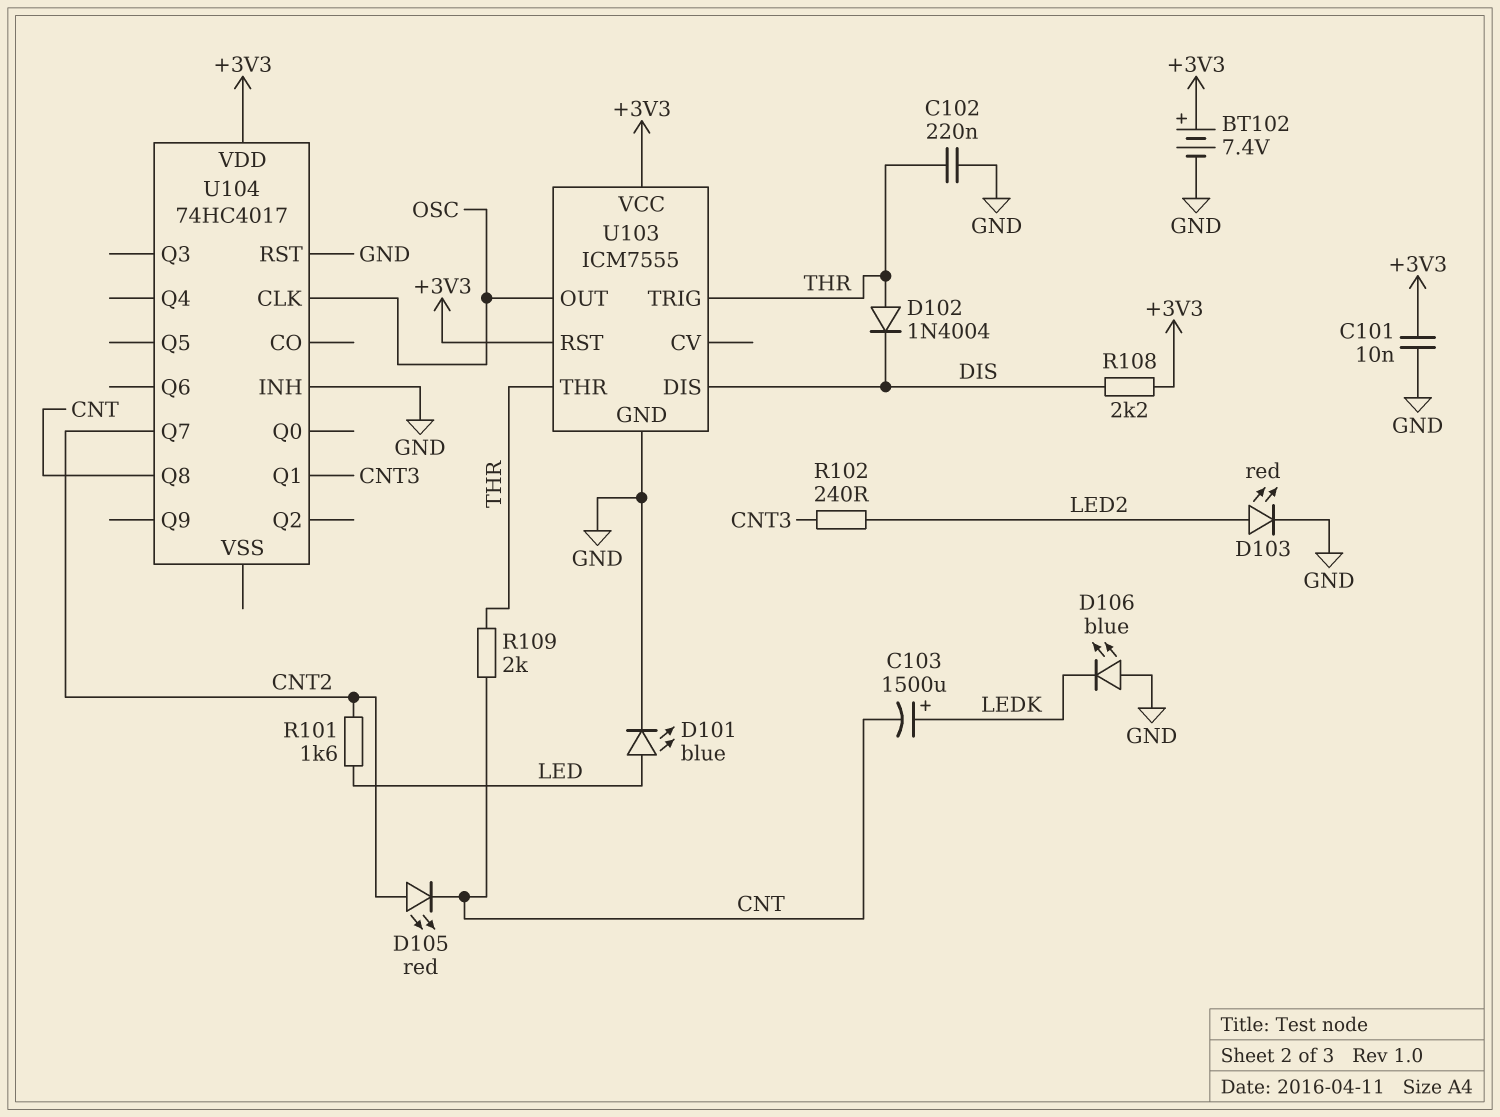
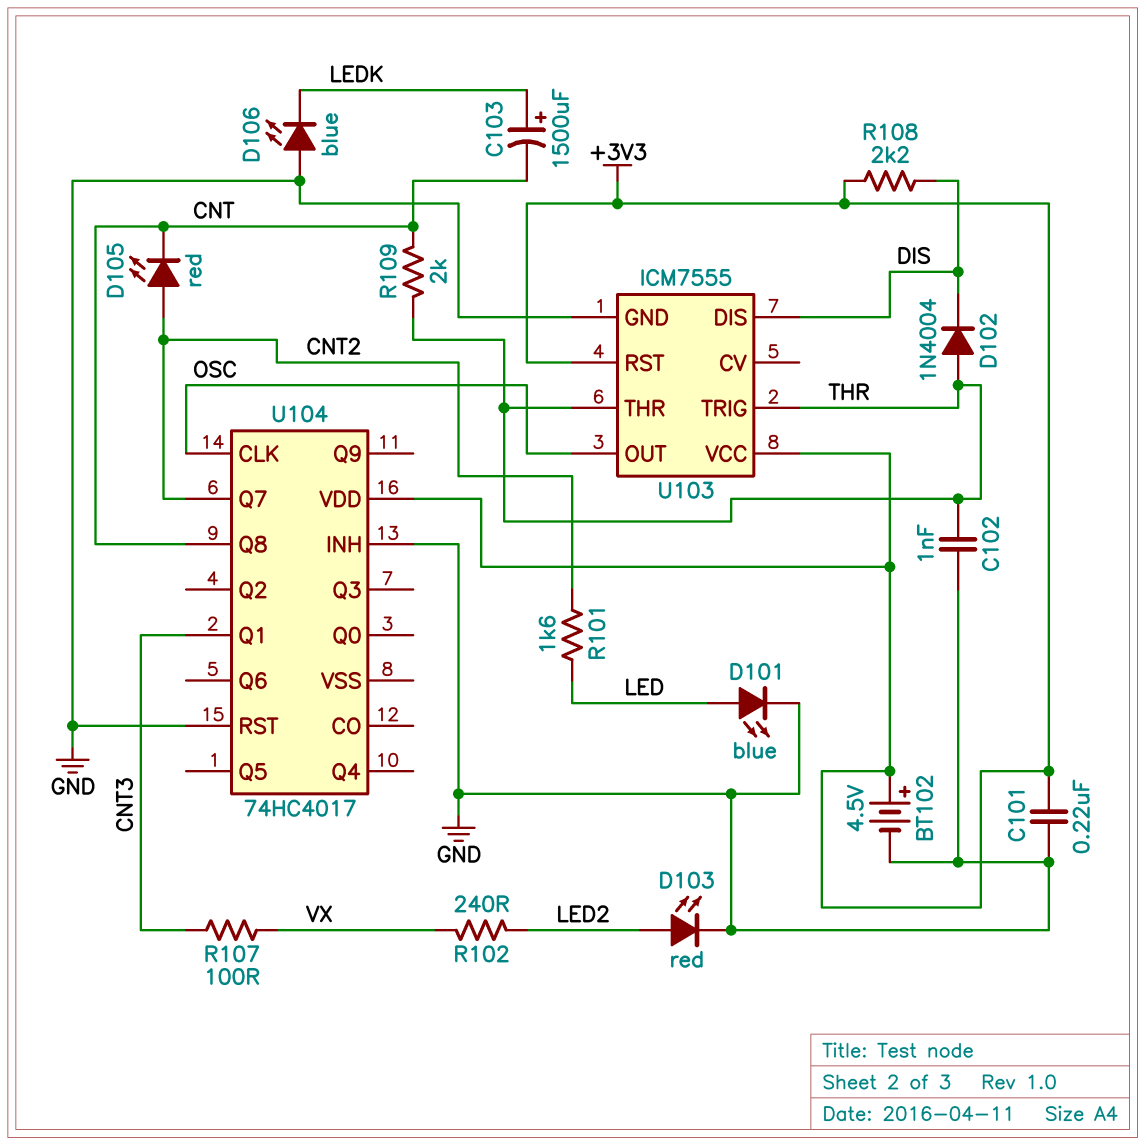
BT102: 7.4V (plus +3V3, minus GND) -> 4.5V (plus +3V3, minus GND)
C101: 10nF (+3V3, GND) -> 220nF (+3V3, GND)
C102: 220nF (GND, THR) -> 1nF (GND, THR)
R102: 240 (CNT3, LED2) -> 240 (LED2, VX)
R107: none -> 100 (CNT3, VX)

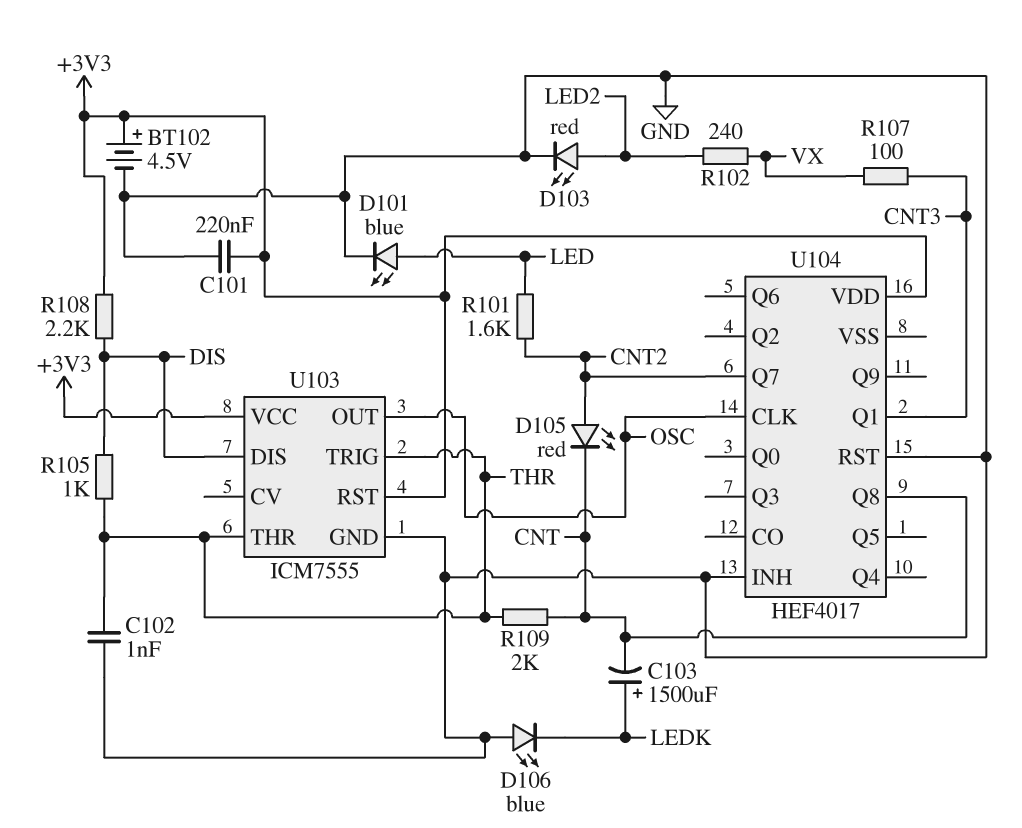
D102: diode 1N4004 (A THR, K DIS) -> none
R105: none -> 1k (DIS, THR)
U104: 74HC4017 -> HEF4017

